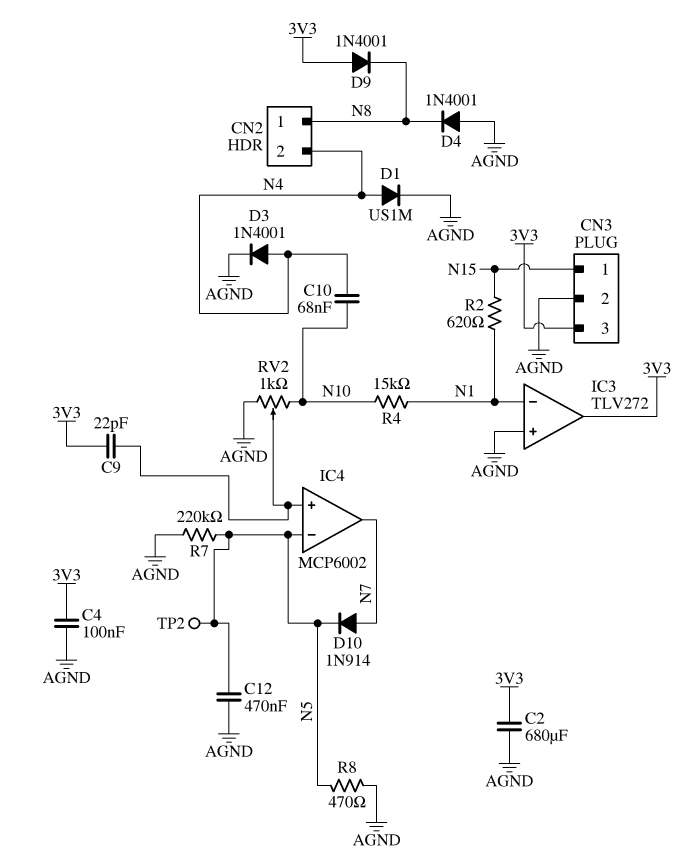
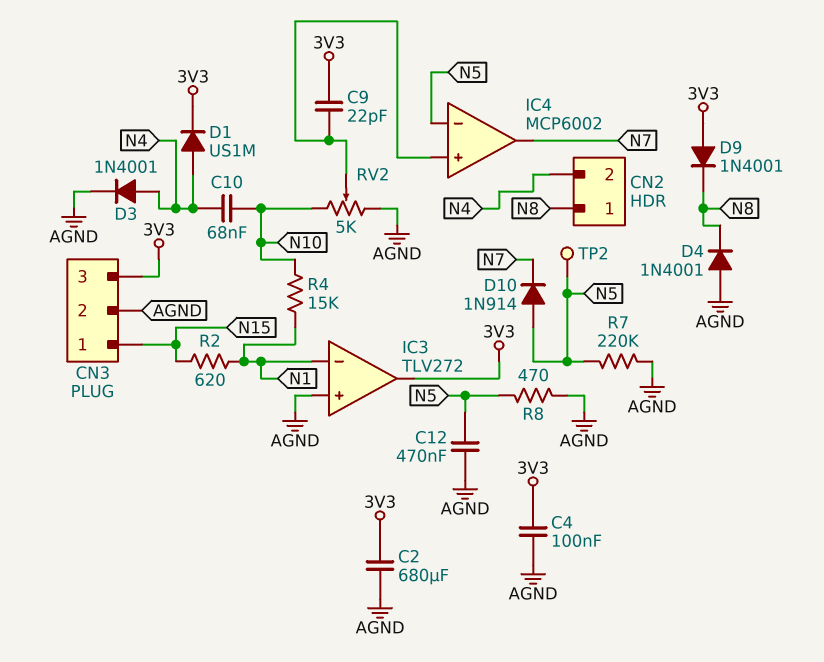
D1: diode US1M (A N4, K AGND) -> diode US1M (A N4, K 3V3)
D10: diode 1N914 (A N7, K N5) -> diode 1N914 (A N5, K N7)
RV2: 1k (AGND, N10, wiper IC4/in+) -> 5k (AGND, N10, wiper IC4/in+)

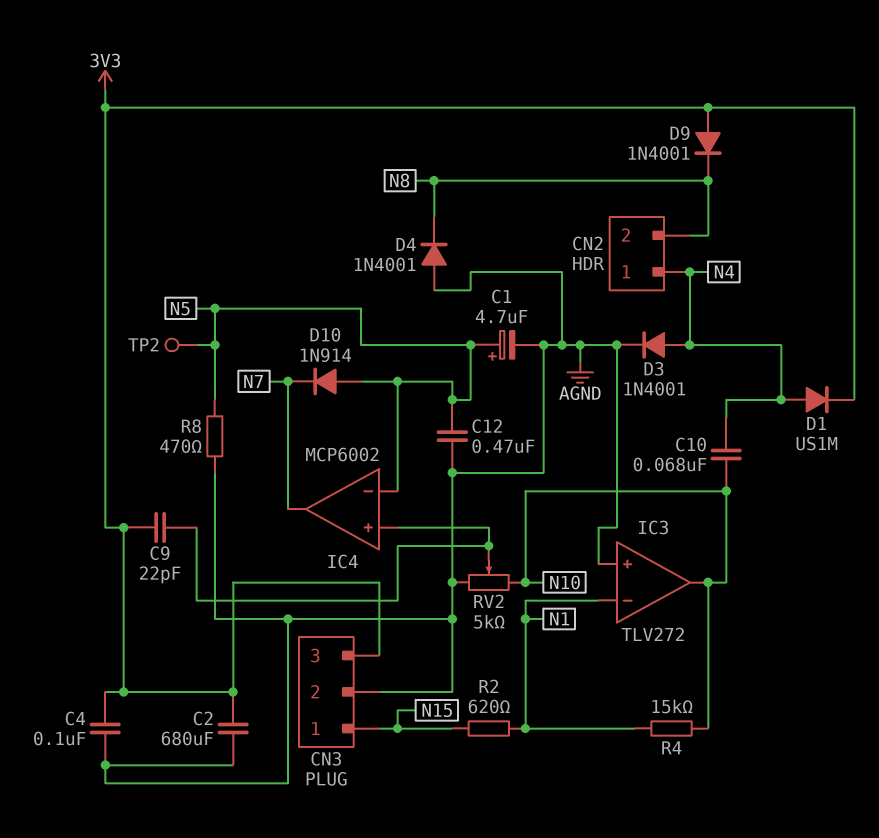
C1: none -> 4.7uF (plus N5, minus AGND)
CN2 pin 1: N8 -> N4
CN2 pin 2: N4 -> N8
IC3 pin out: 3V3 -> N10
R7: 220k (AGND, N5) -> none

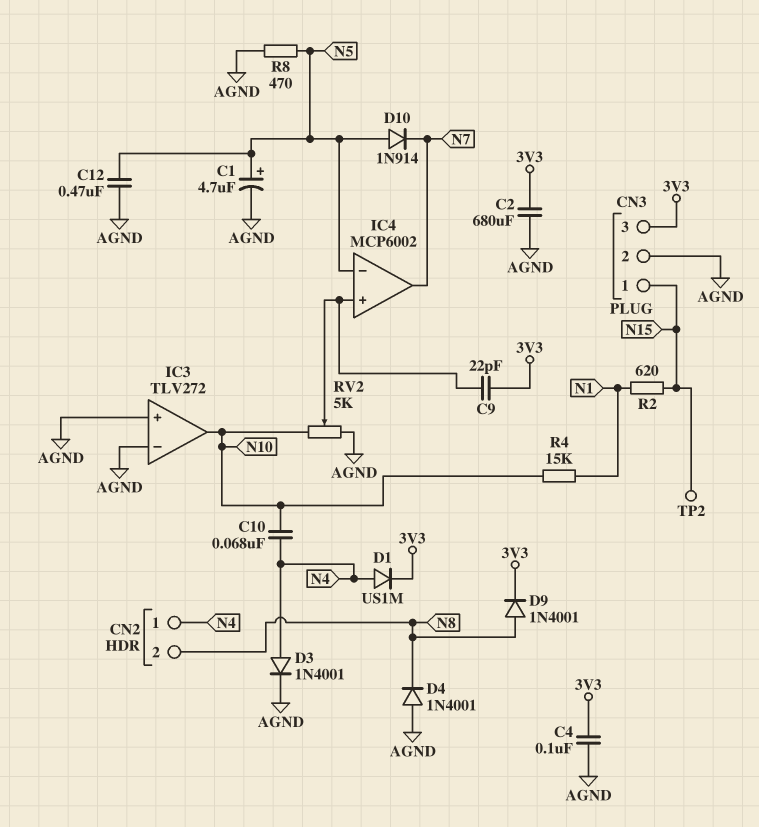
D9: diode 1N4001 (A 3V3, K N8) -> diode 1N4001 (A N8, K 3V3)
IC3 pin in-: N1 -> AGND
TP2: test point (N5) -> test point (N15)

